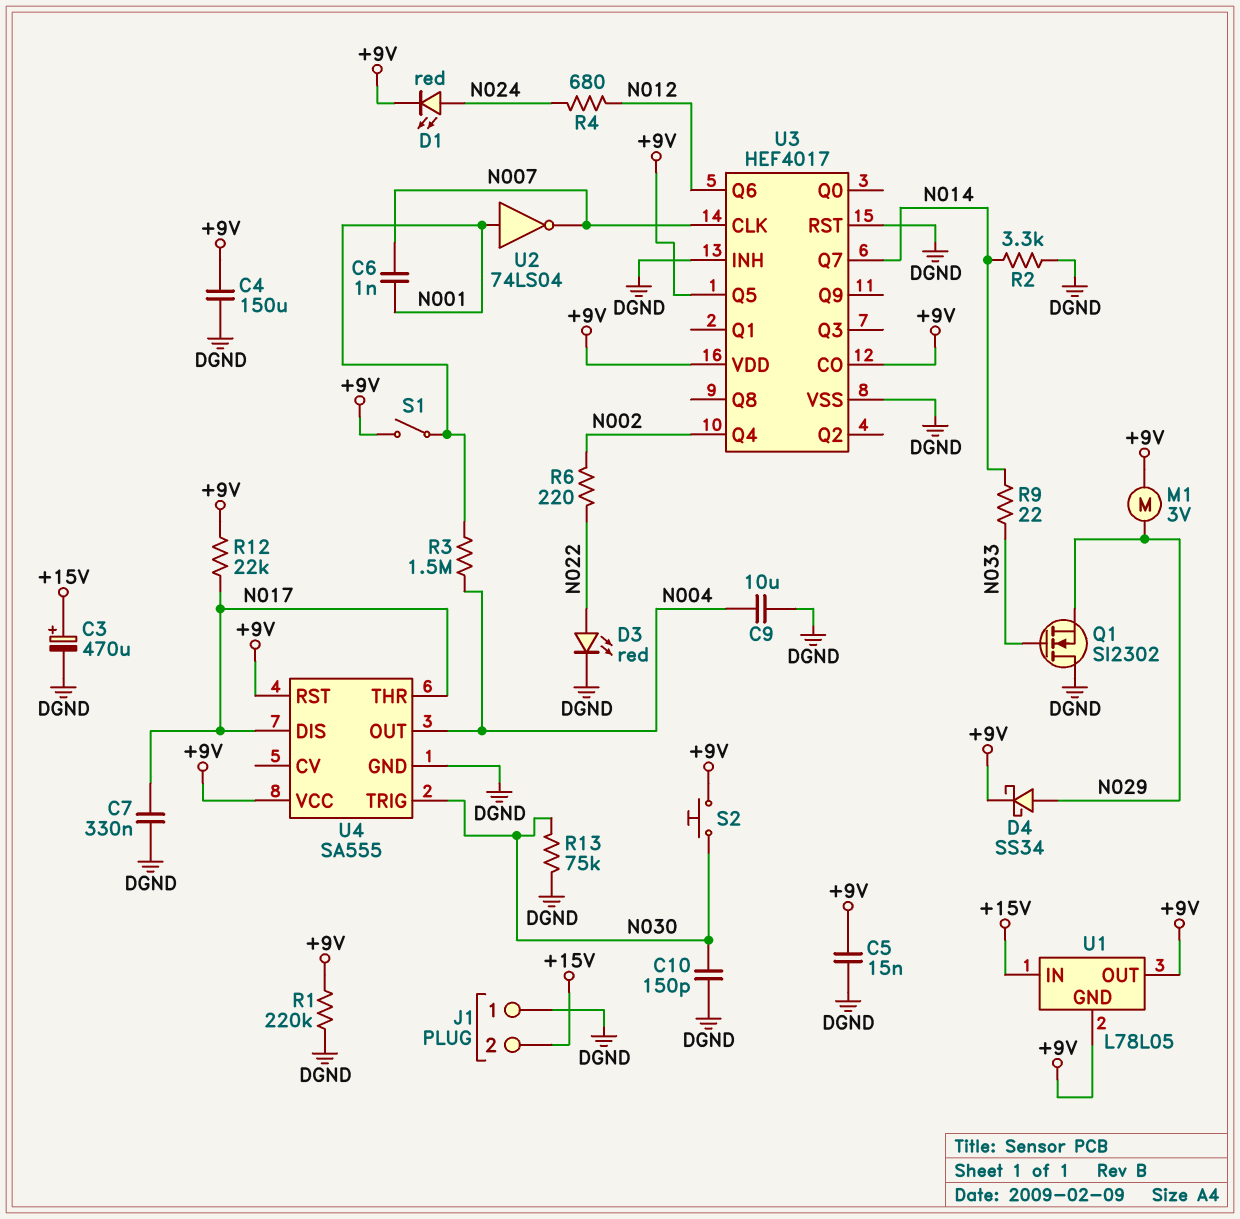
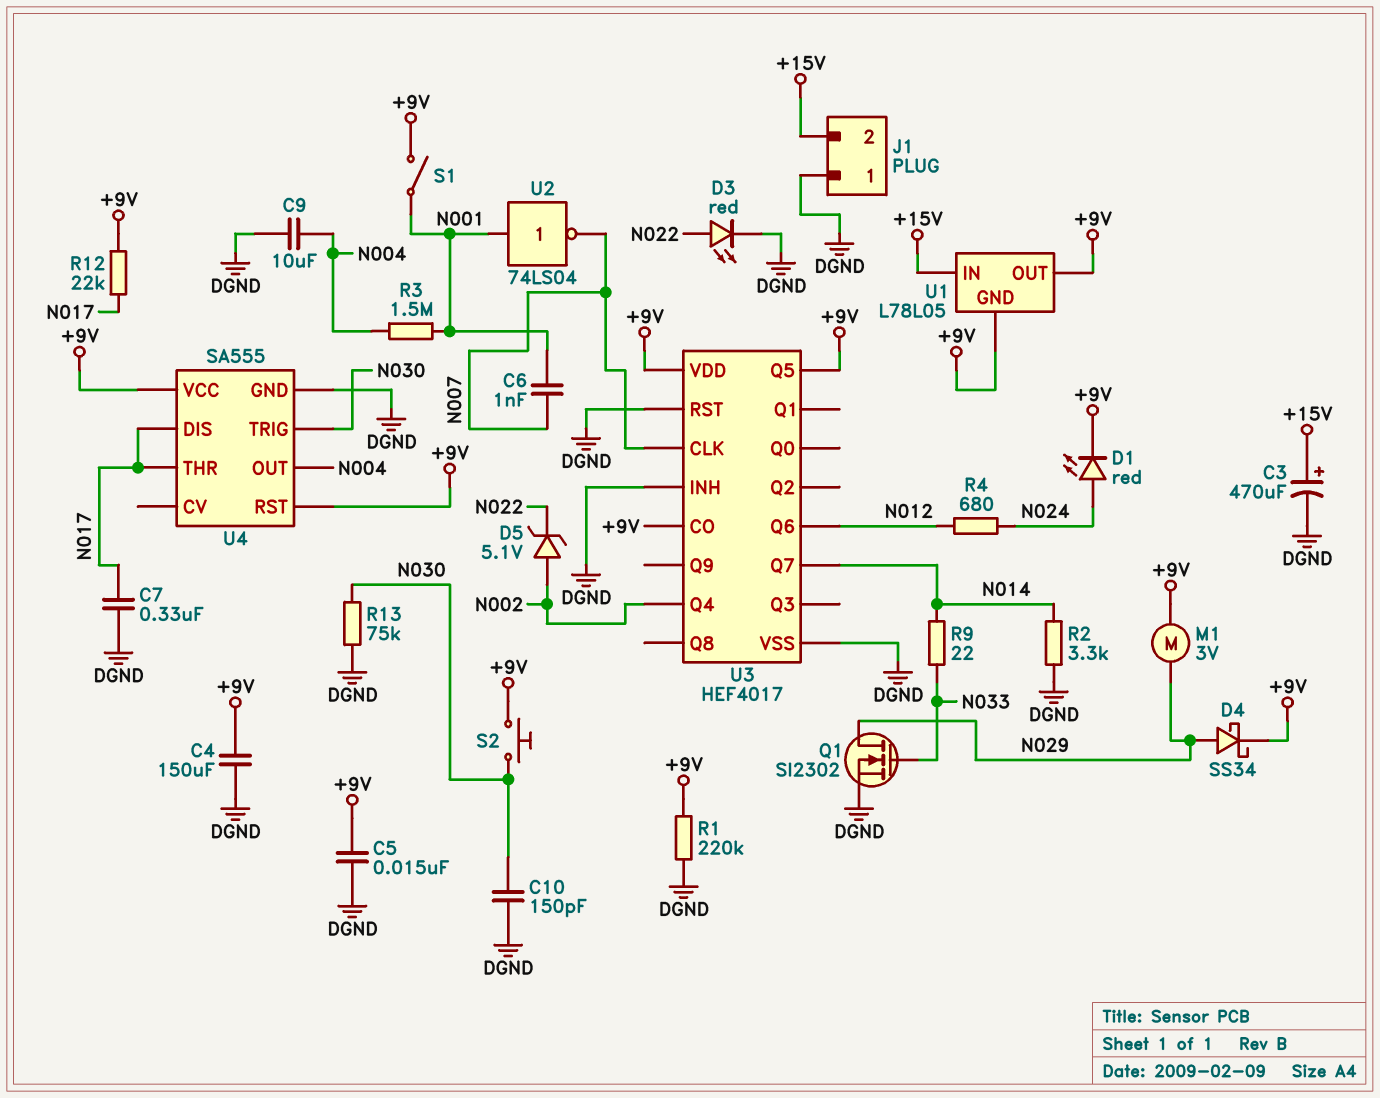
D5: none -> zener 5.1V (A N002, K N022)
Q1: NMOS SI2302 (G N033, D DGND, S N029) -> NMOS SI2302 (G N033, D N029, S DGND)
R6: 220 (N002, N022) -> none

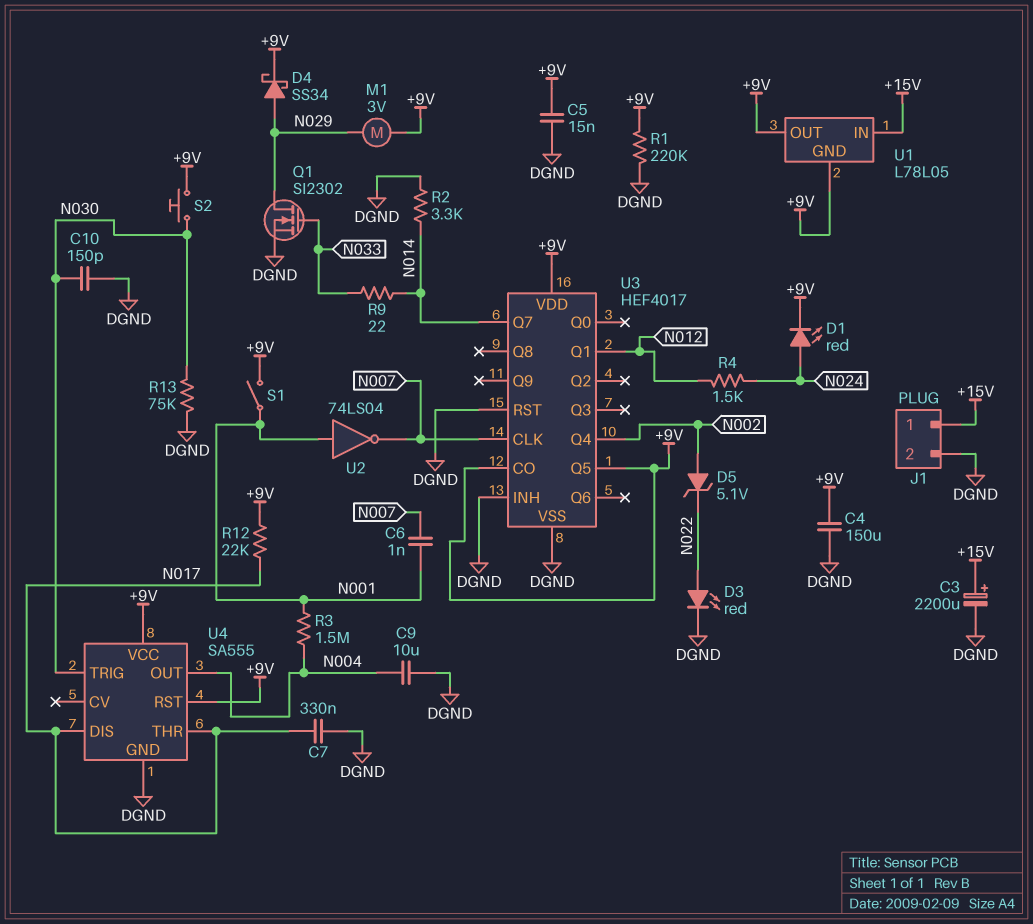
C3: 470uF (plus +15V, minus DGND) -> 2200uF (plus +15V, minus DGND)
J1 pin 1: DGND -> +15V
J1 pin 2: +15V -> DGND
R4: 680 (N012, N024) -> 1.5k (N012, N024)
U3 pin Q1: none -> N012
U3 pin Q6: N012 -> none

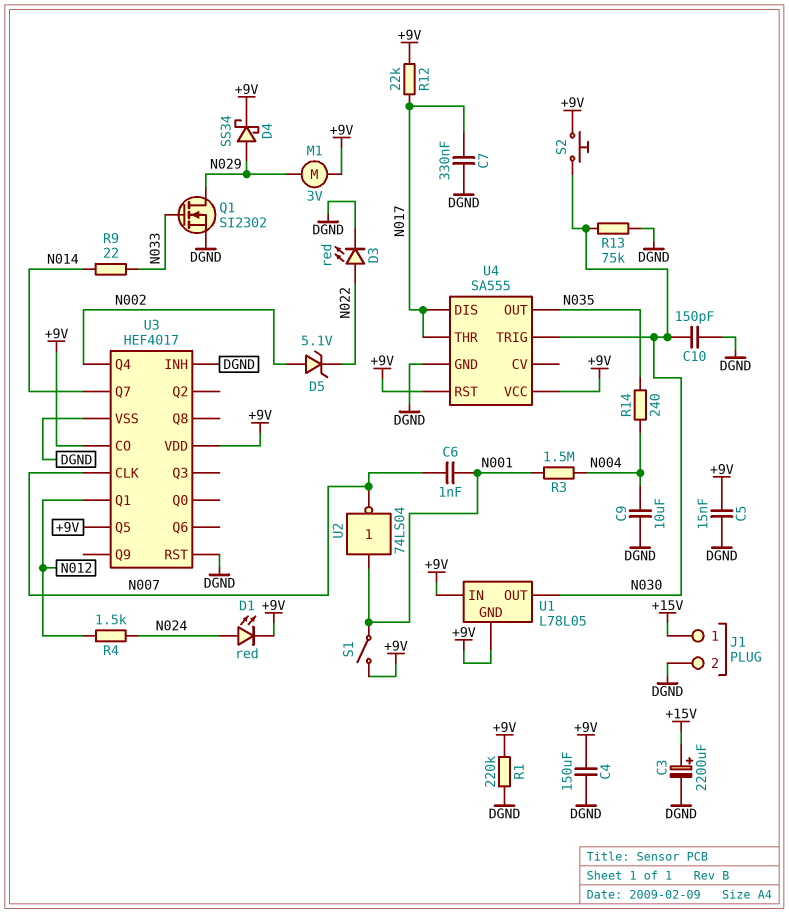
R2: 3.3k (DGND, N014) -> none
R14: none -> 240 (N004, N035)
U1 pin IN: +15V -> +9V
U1 pin OUT: +9V -> N030
U4 pin OUT: N004 -> N035

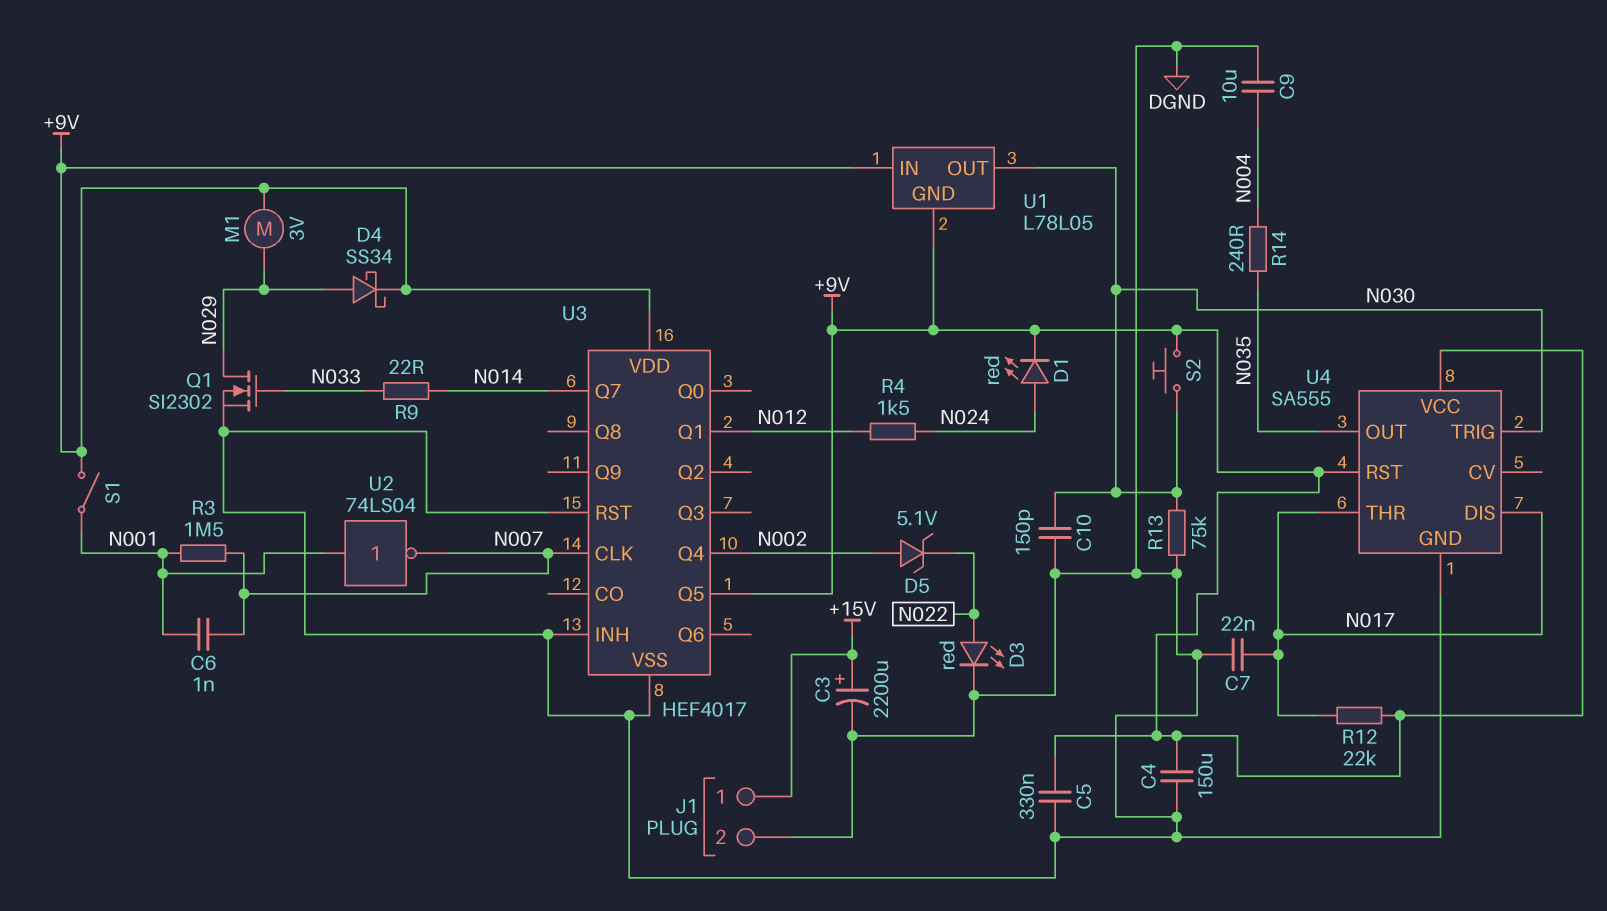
C5: 15nF (+9V, DGND) -> 330nF (+9V, DGND)
C7: 330nF (DGND, N017) -> 22nF (DGND, N017)
R1: 220k (+9V, DGND) -> none
R3: 1.5M (N001, N004) -> 1.5M (N001, N007)
U3 pin CO: +9V -> none

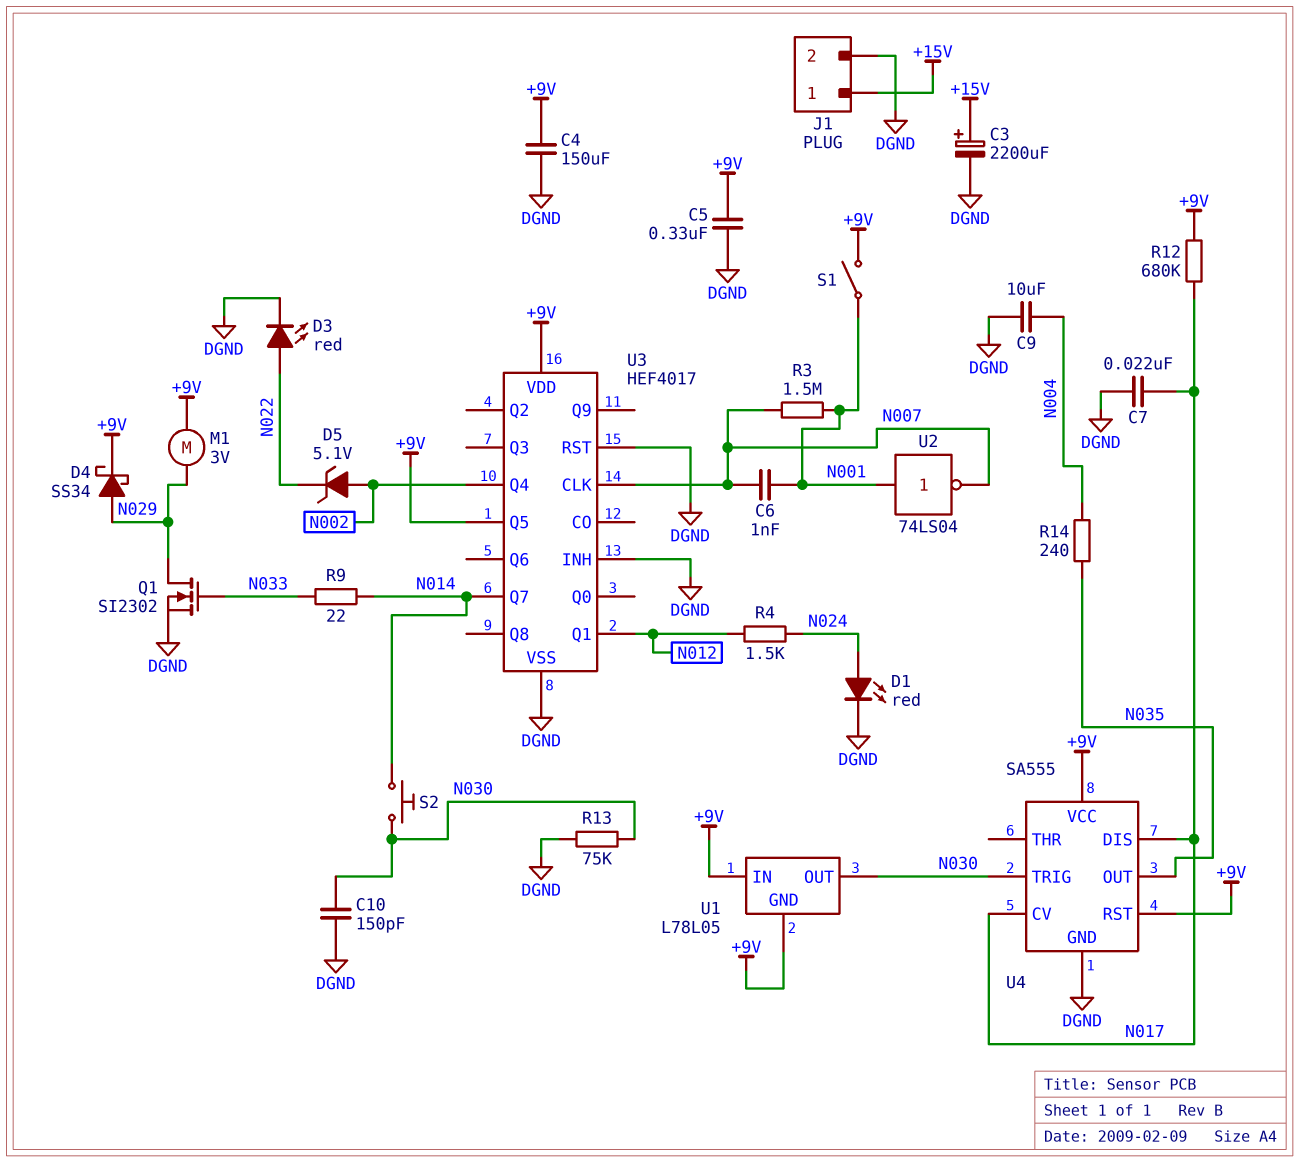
D1: LED red (A N024, K +9V) -> LED red (A N024, K DGND)
R12: 22k (+9V, N017) -> 680k (+9V, N017)
S2: button (+9V, N030) -> button (N014, N030)
U4 pin CV: none -> N017
U4 pin THR: N017 -> none

